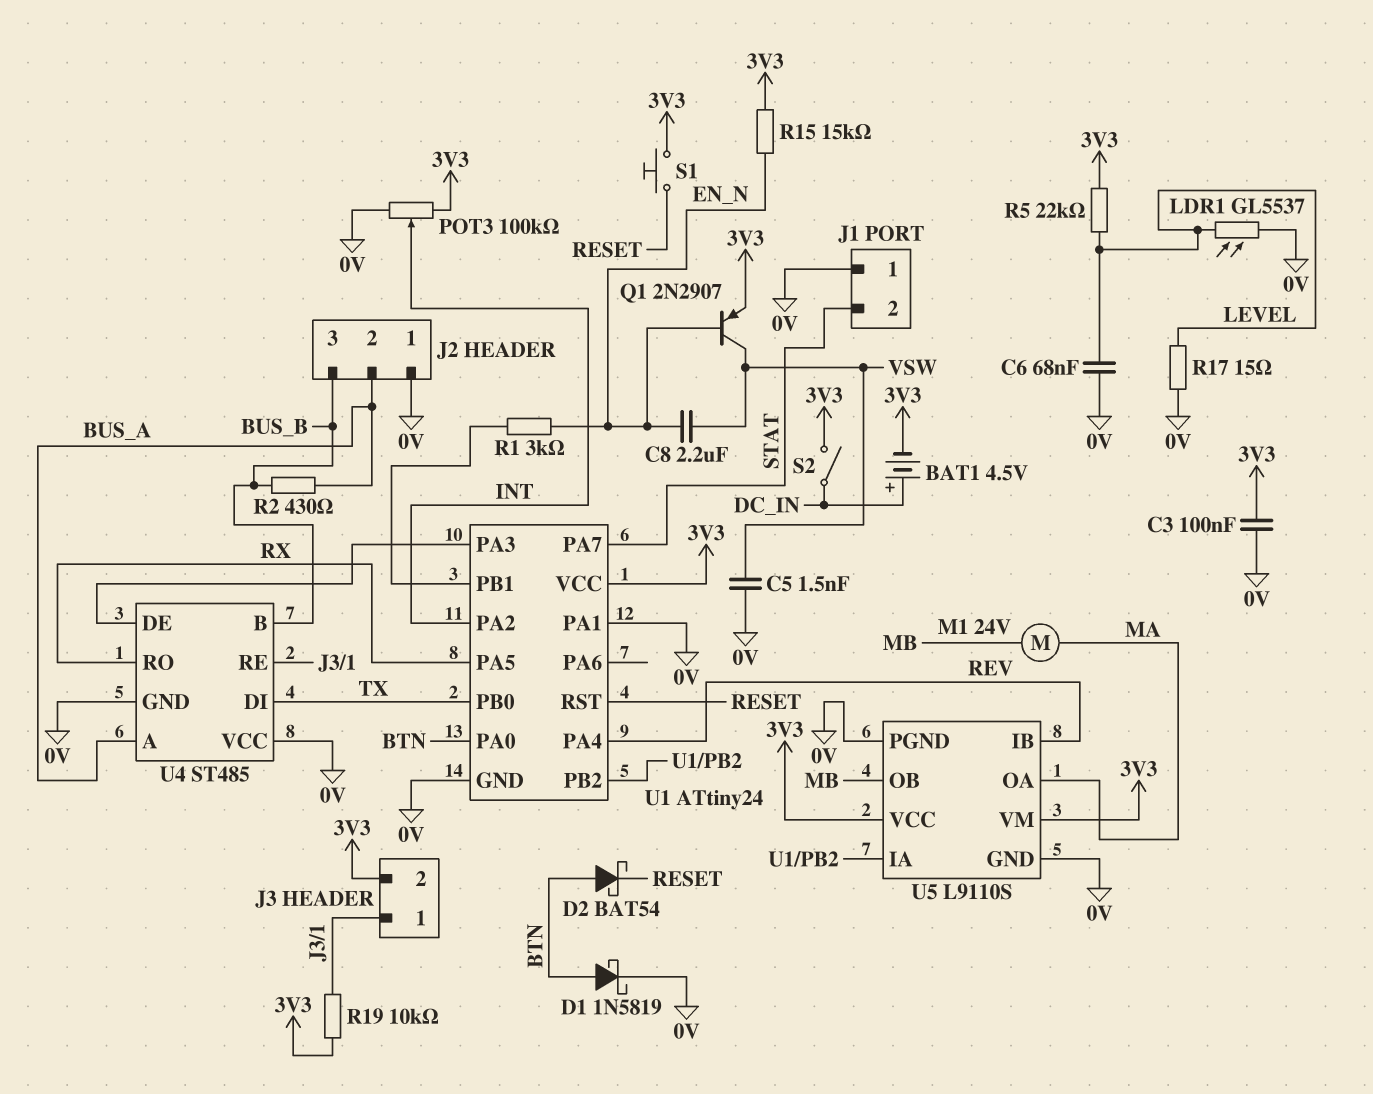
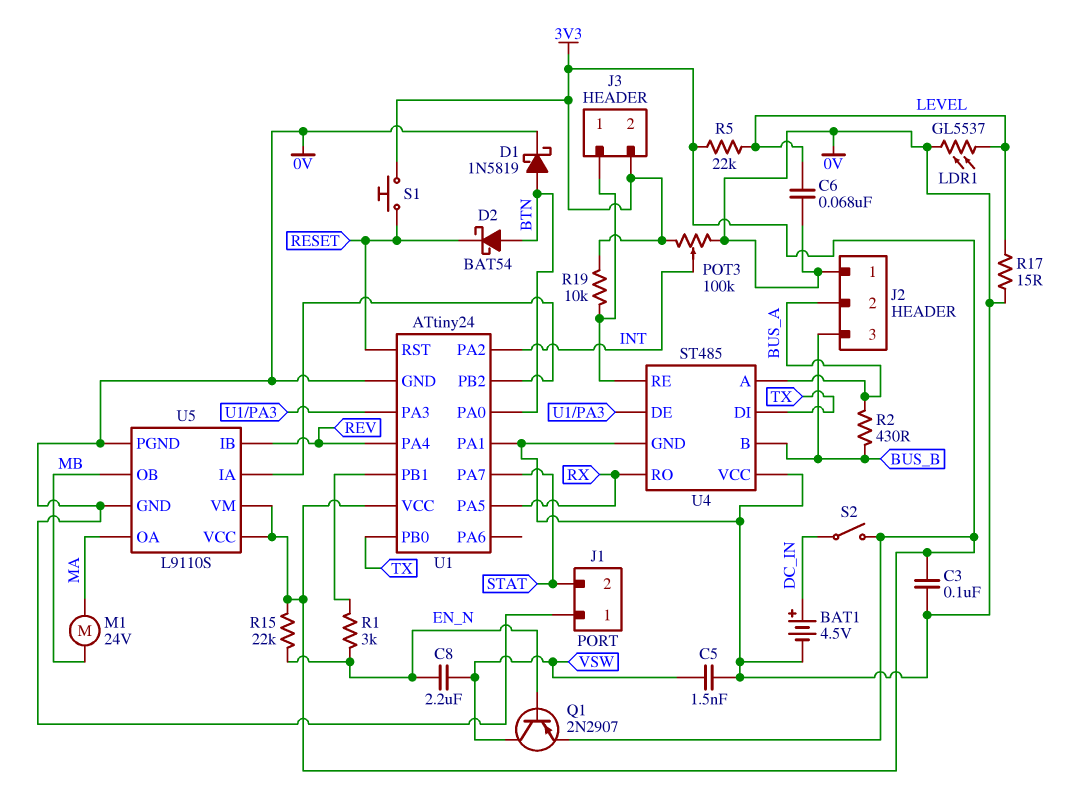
BAT1: 4.5V (plus DC_IN, minus 3V3) -> 4.5V (plus DC_IN, minus 0V)
R15: 15k (3V3, EN_N) -> 22k (3V3, EN_N)

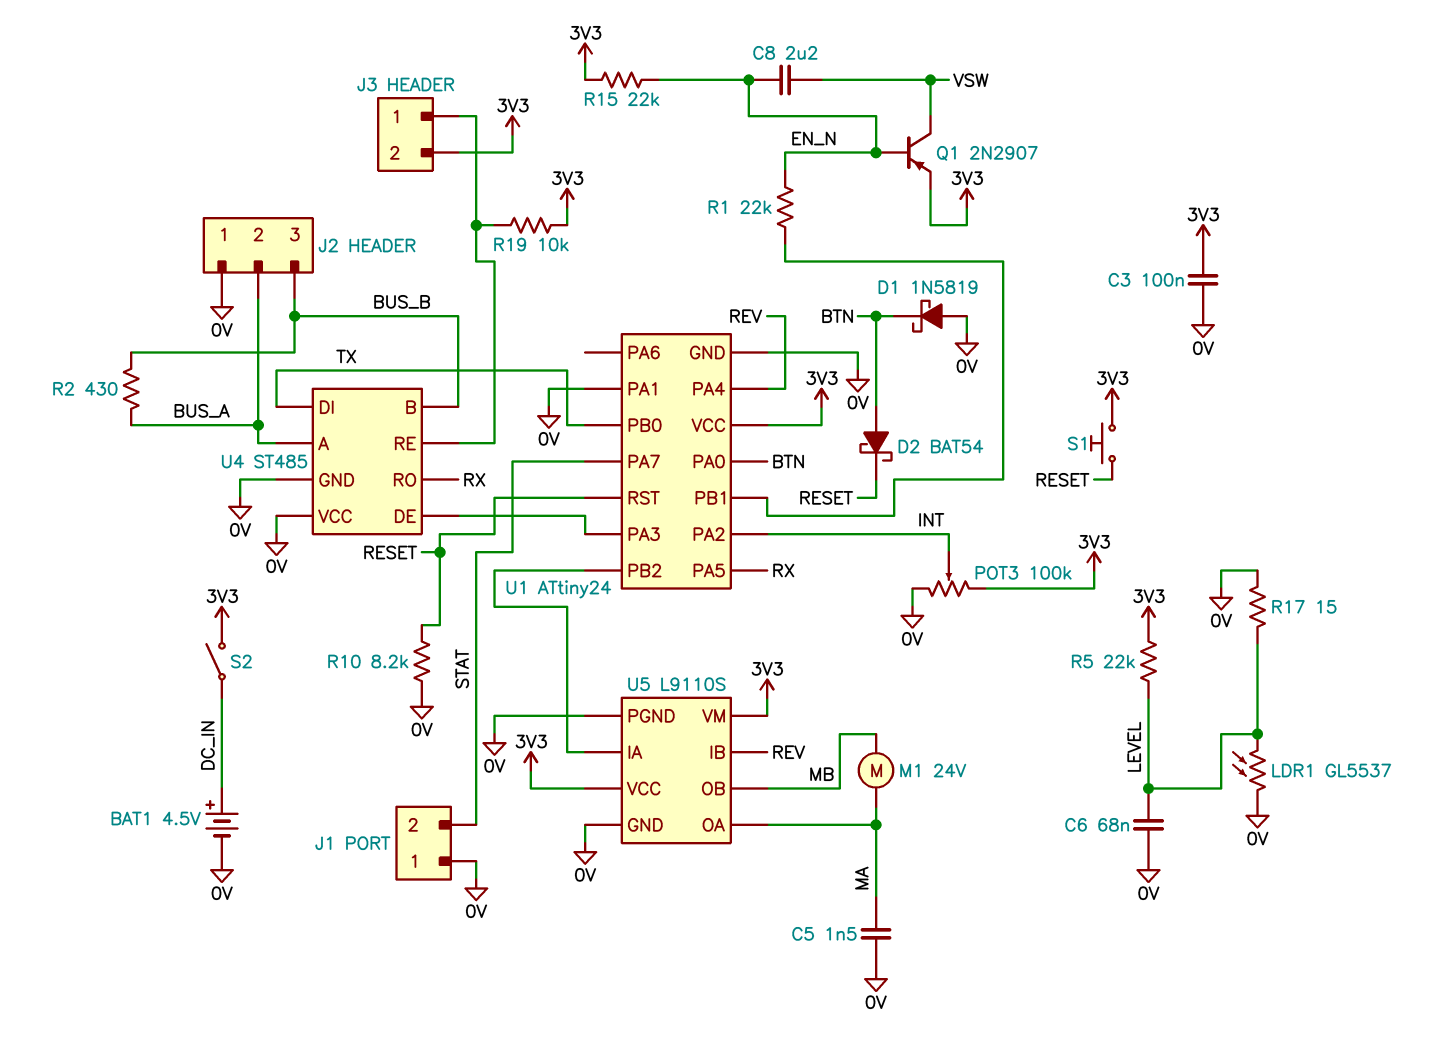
C5: 1.5nF (0V, VSW) -> 1.5nF (0V, MA)
D1: schottky 1N5819 (A BTN, K 0V) -> schottky 1N5819 (A 0V, K BTN)
R1: 3k (EN_N, U1/PB1) -> 22k (EN_N, U1/PB1)
R10: none -> 8.2k (0V, RESET)

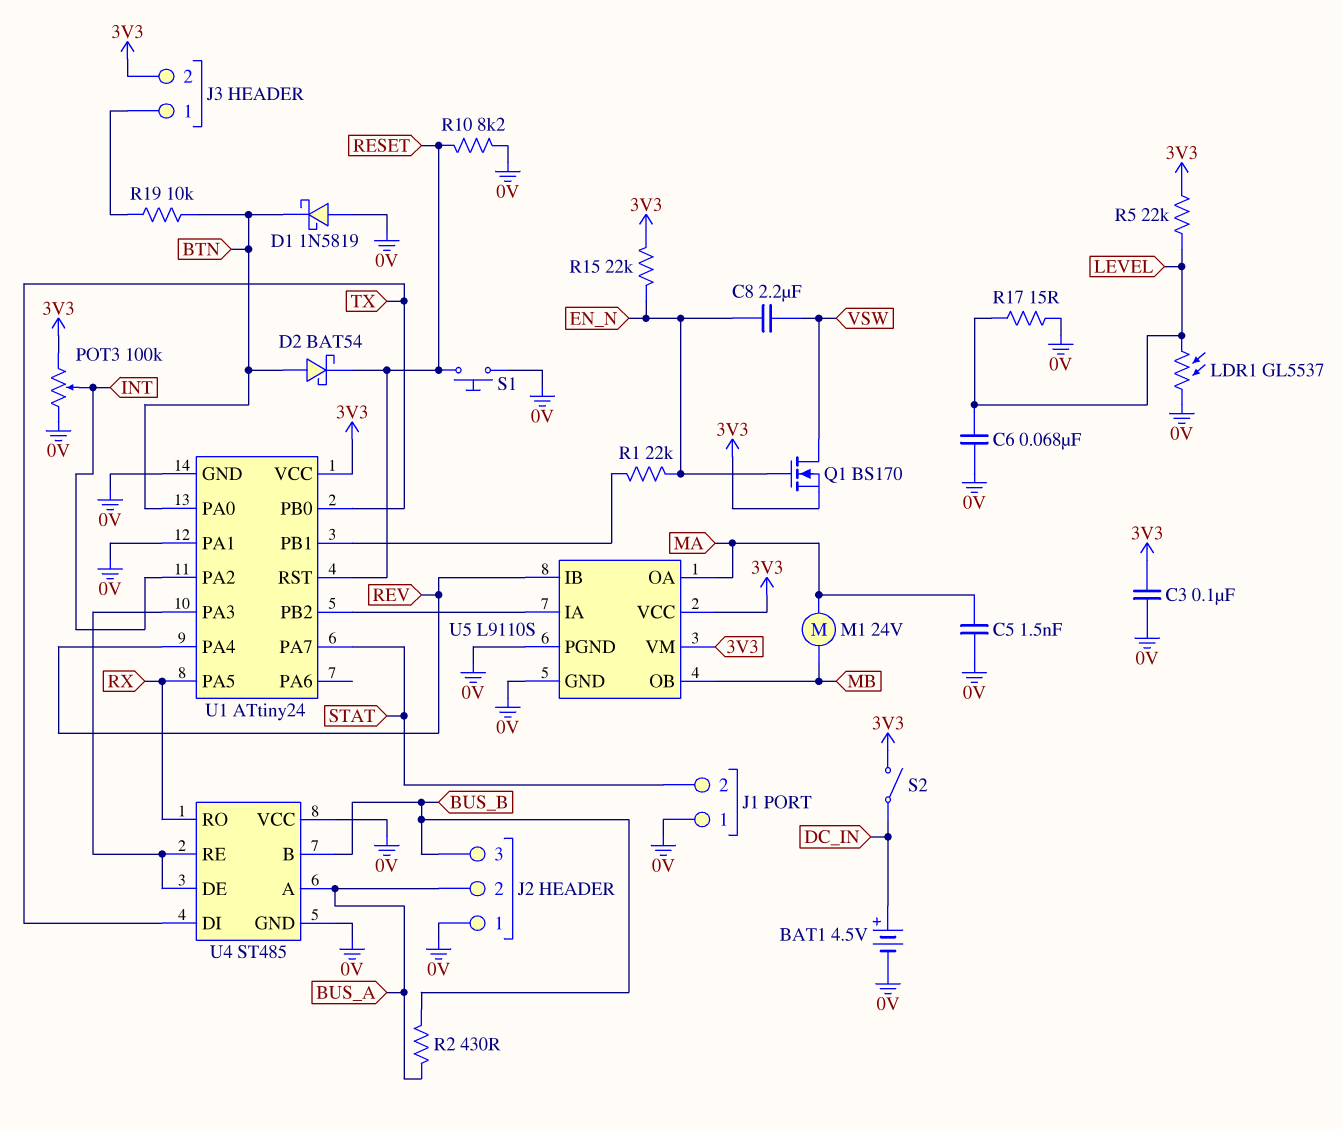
Q1: PNP 2N2907 (B EN_N, C VSW, E 3V3) -> NMOS BS170 (G EN_N, D VSW, S 3V3)
R19: 10k (3V3, J3/1) -> 10k (BTN, J3/1)
S1: button (3V3, RESET) -> button (0V, RESET)
U4 pin RE: J3/1 -> U1/PA3

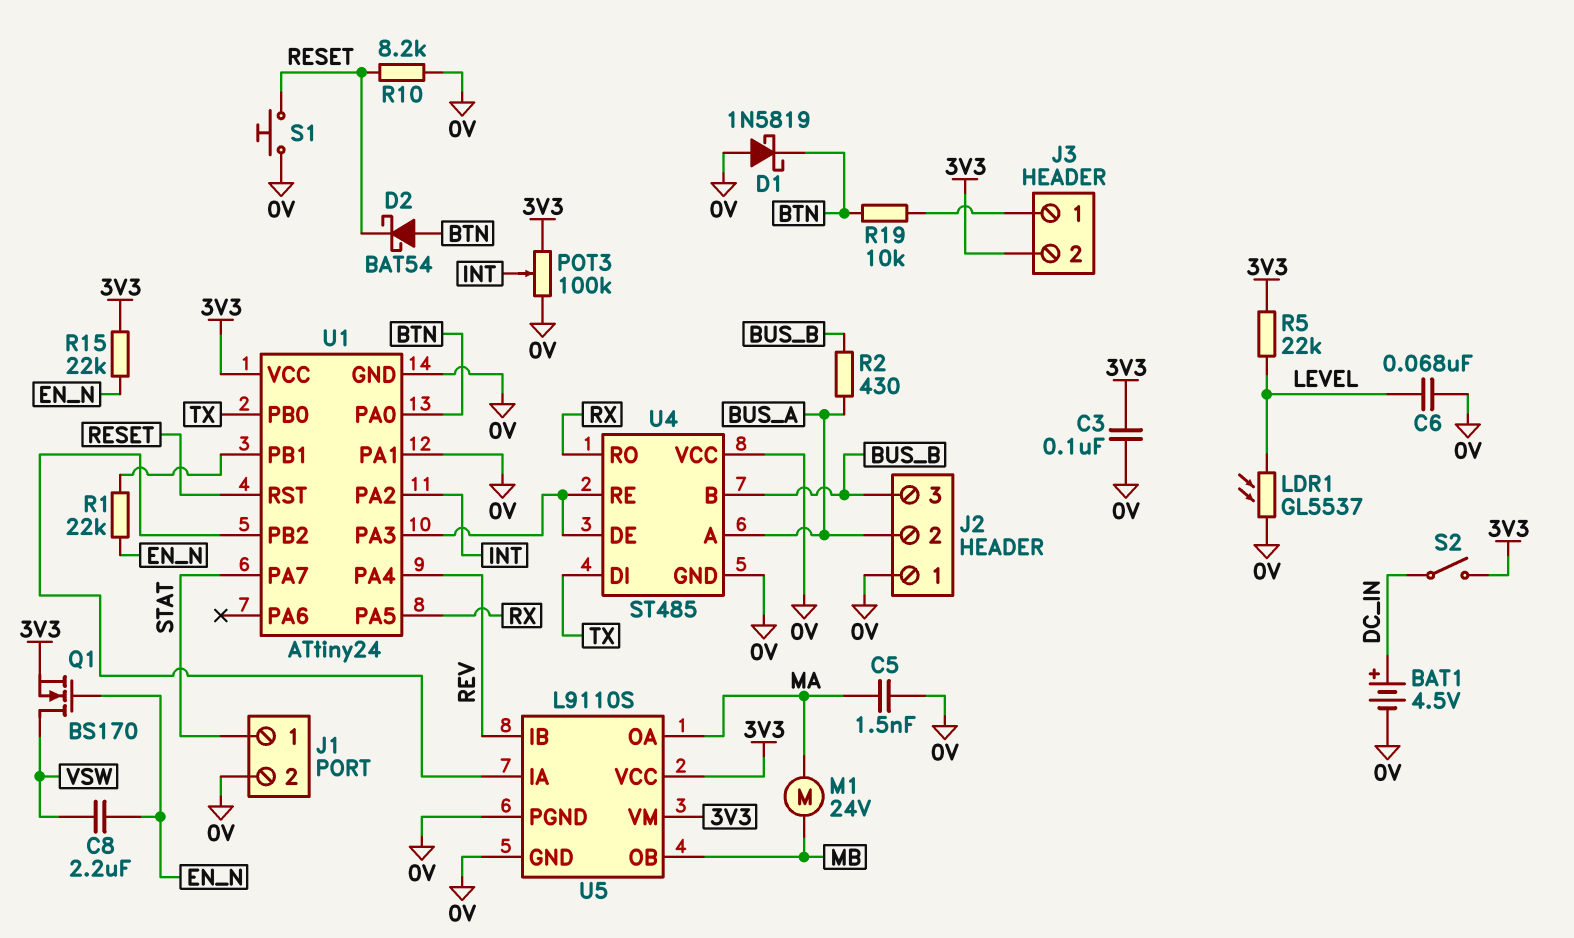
J1 pin 1: 0V -> STAT
J1 pin 2: STAT -> 0V
R17: 15 (0V, LEVEL) -> none

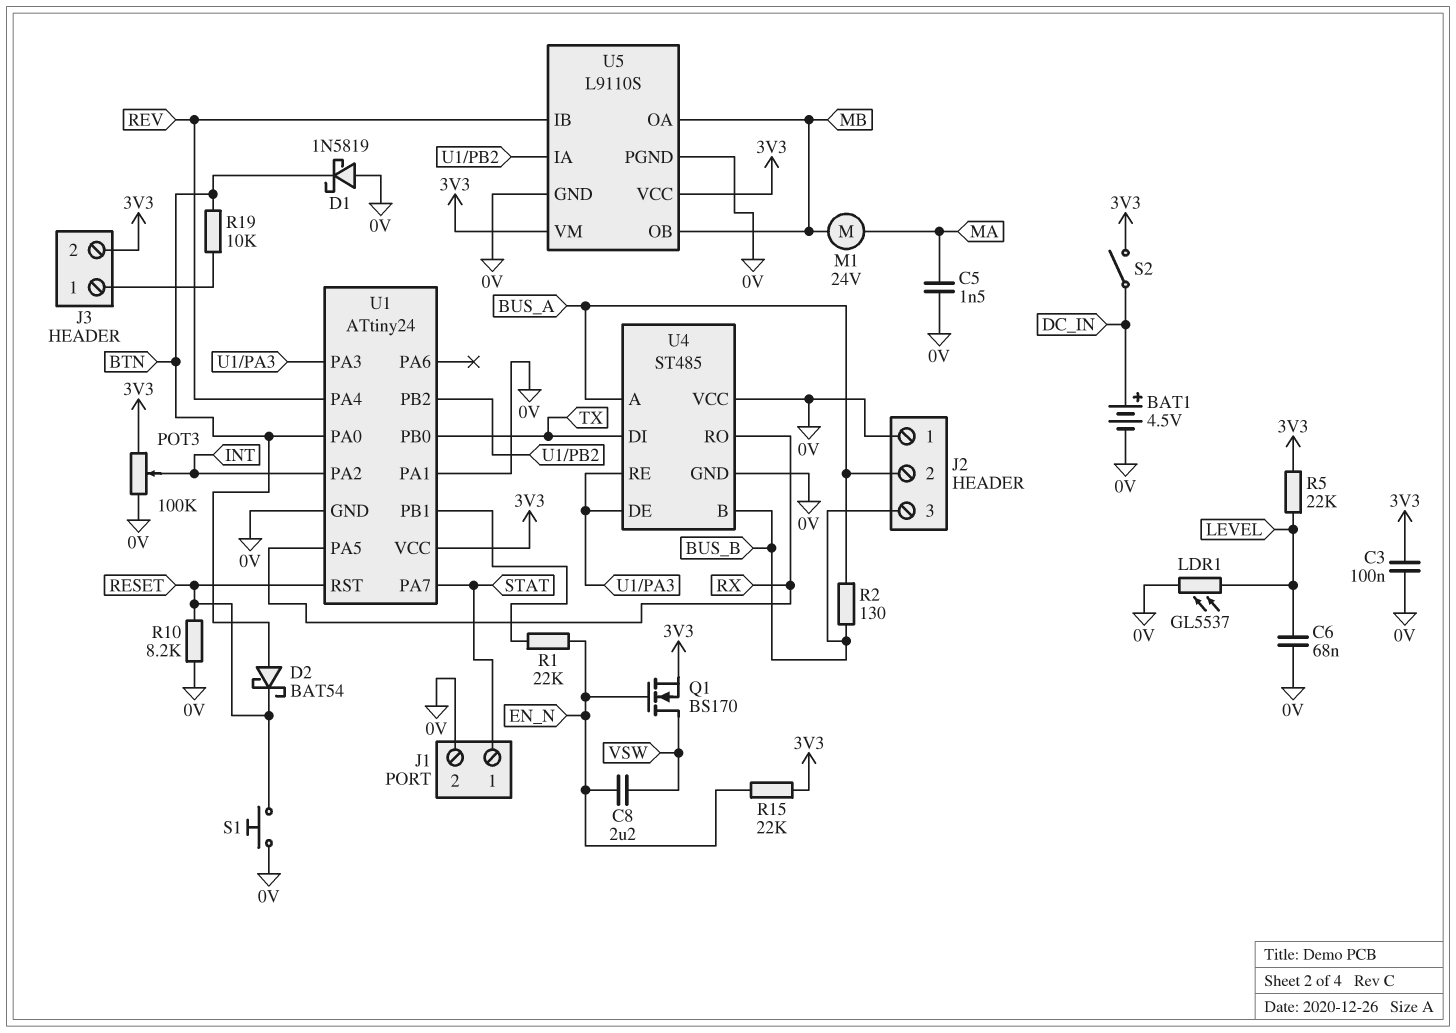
R2: 430 (BUS_A, BUS_B) -> 130 (BUS_A, BUS_B)
U5 pin OA: MA -> MB

